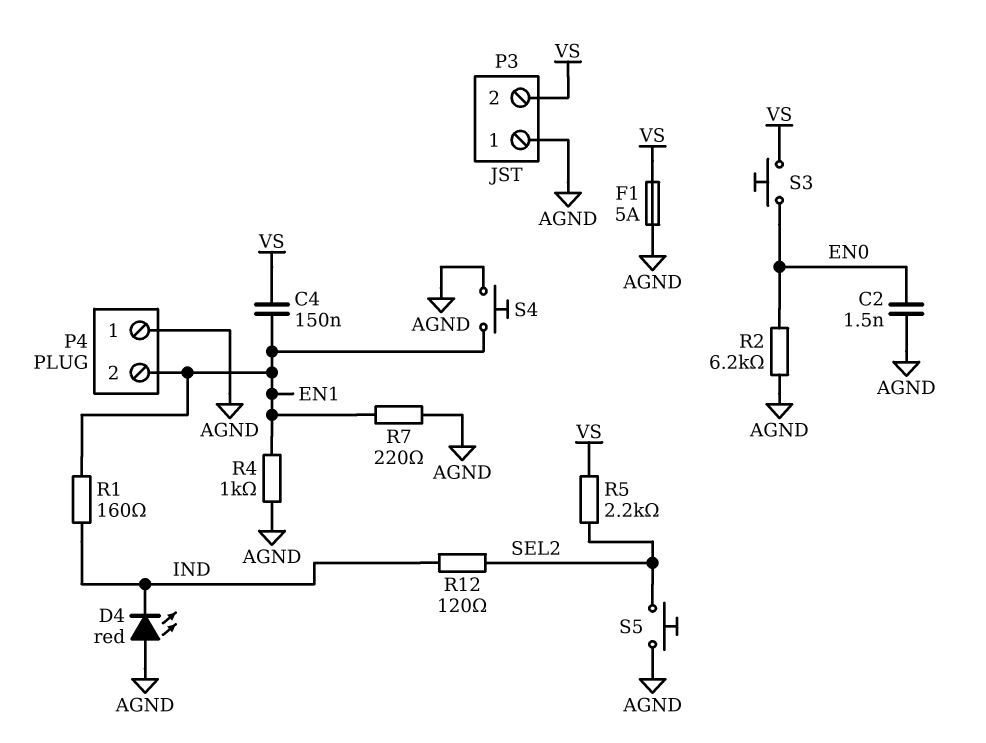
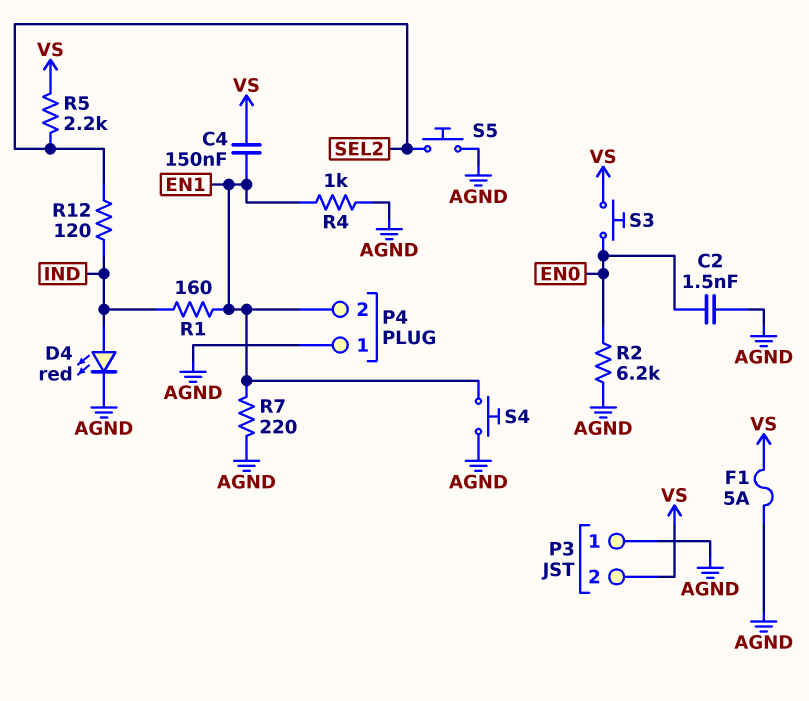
D4: LED red (A AGND, K IND) -> LED red (A IND, K AGND)

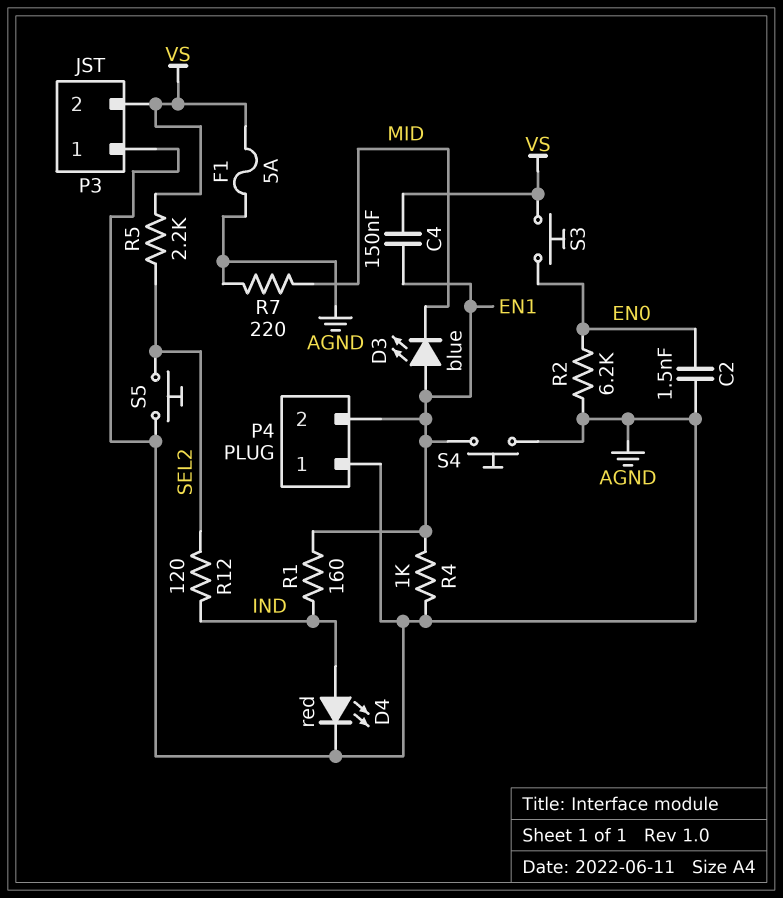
D3: none -> LED blue (A EN1, K MID)
R7: 220 (AGND, EN1) -> 220 (AGND, MID)

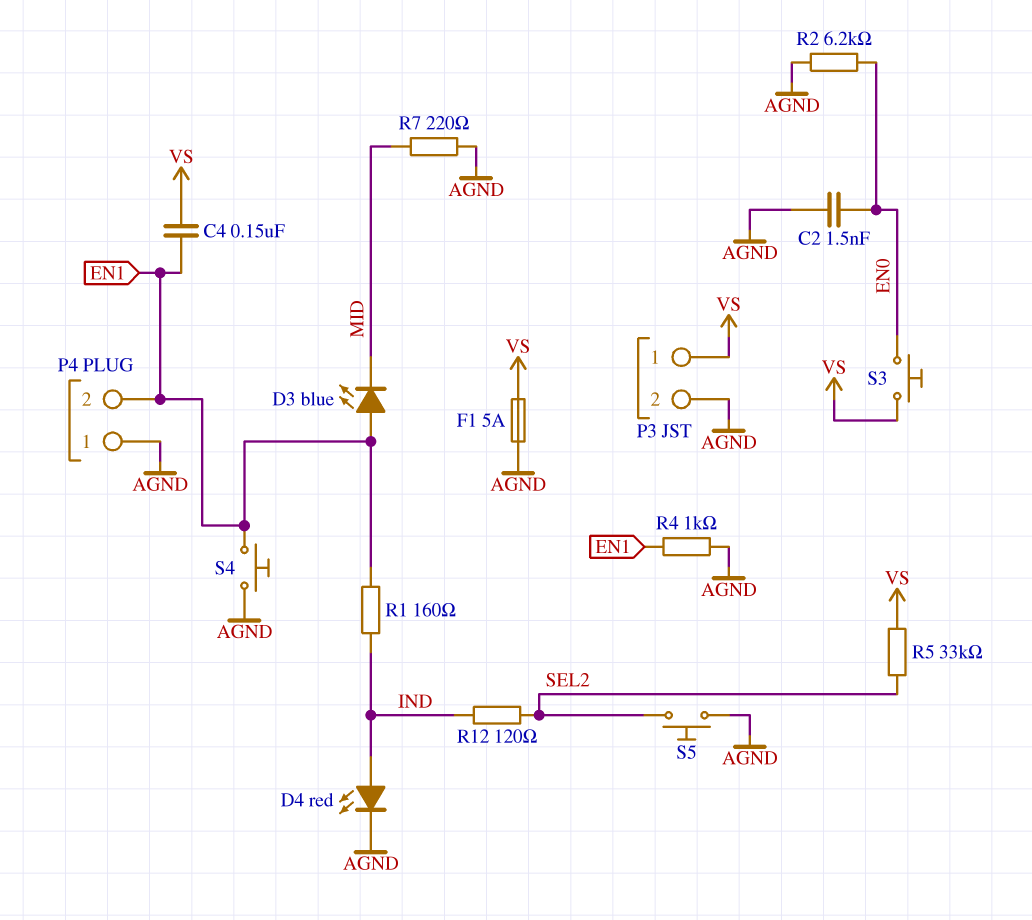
P3 pin 1: AGND -> VS
P3 pin 2: VS -> AGND
R5: 2.2k (SEL2, VS) -> 33k (SEL2, VS)

